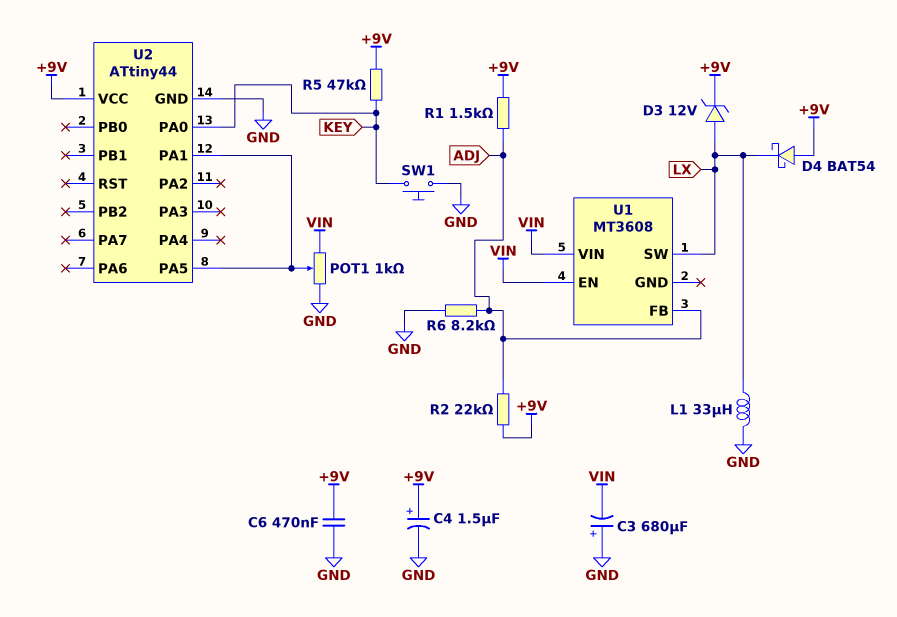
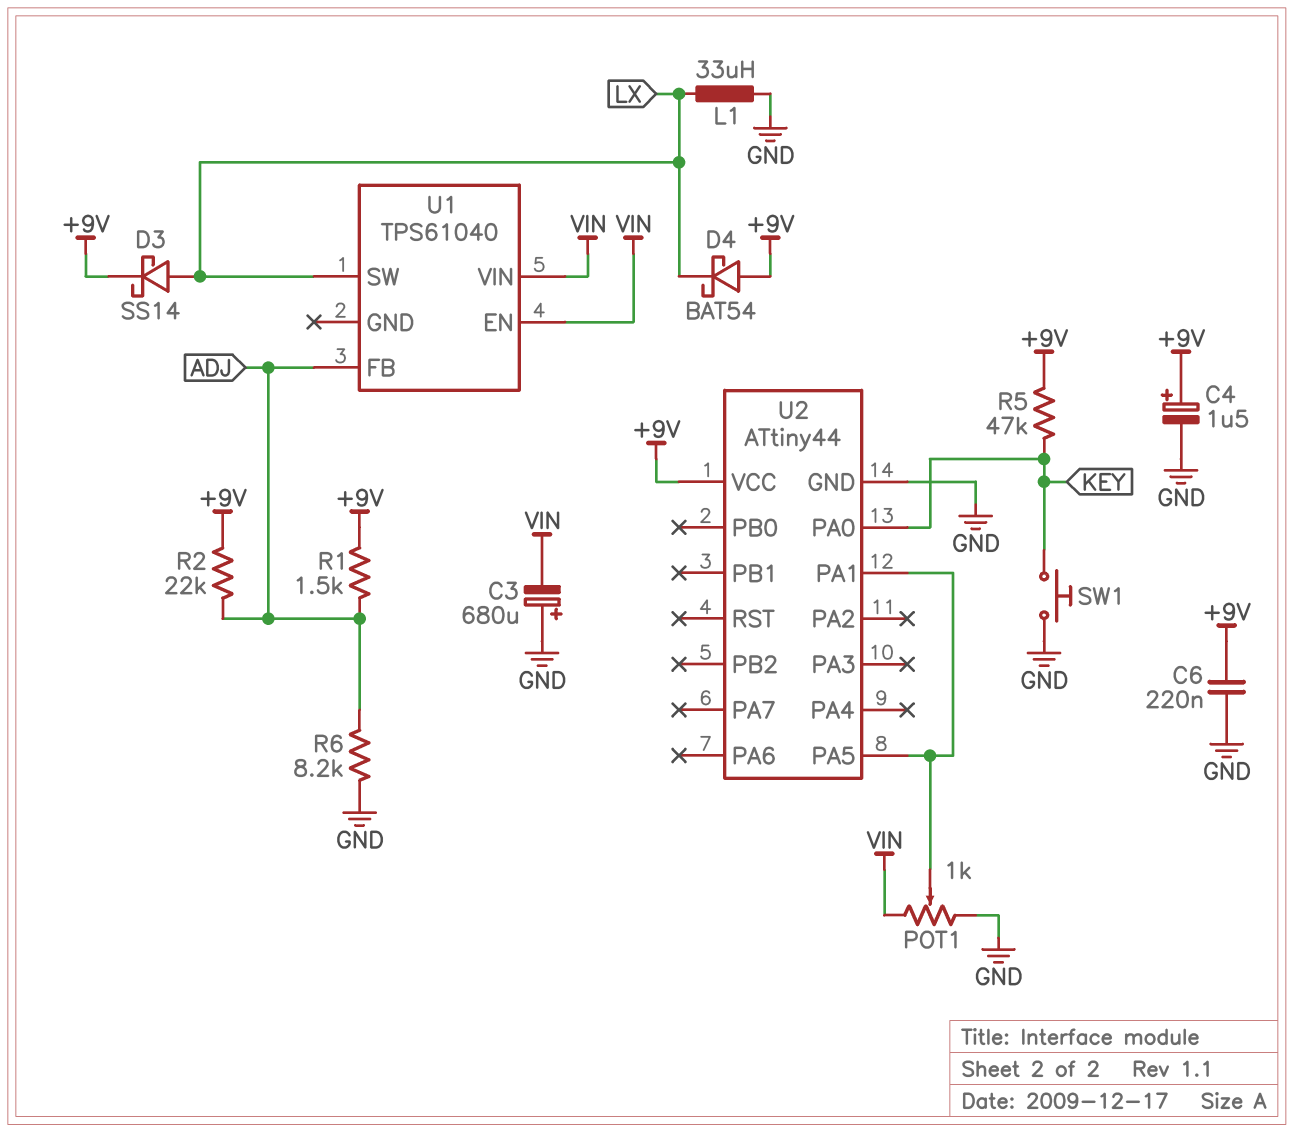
C6: 470nF (+9V, GND) -> 220nF (+9V, GND)
D3: zener 12V (A LX, K +9V) -> schottky SS14 (A LX, K +9V)
U1: MT3608 -> TPS61040

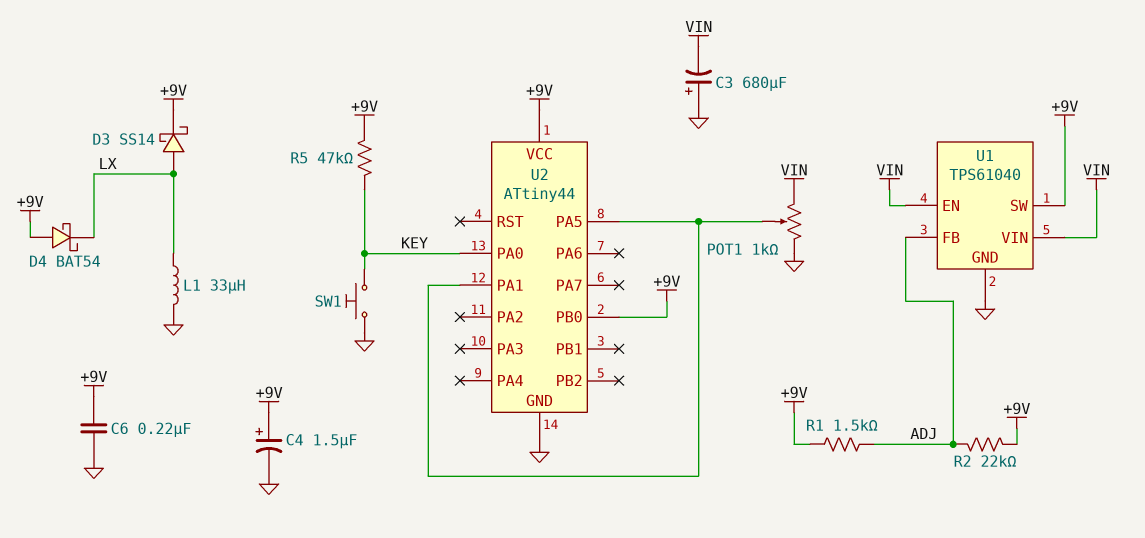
R6: 8.2k (ADJ, GND) -> none
U1 pin GND: none -> GND
U1 pin SW: LX -> +9V
U2 pin PB0: none -> +9V

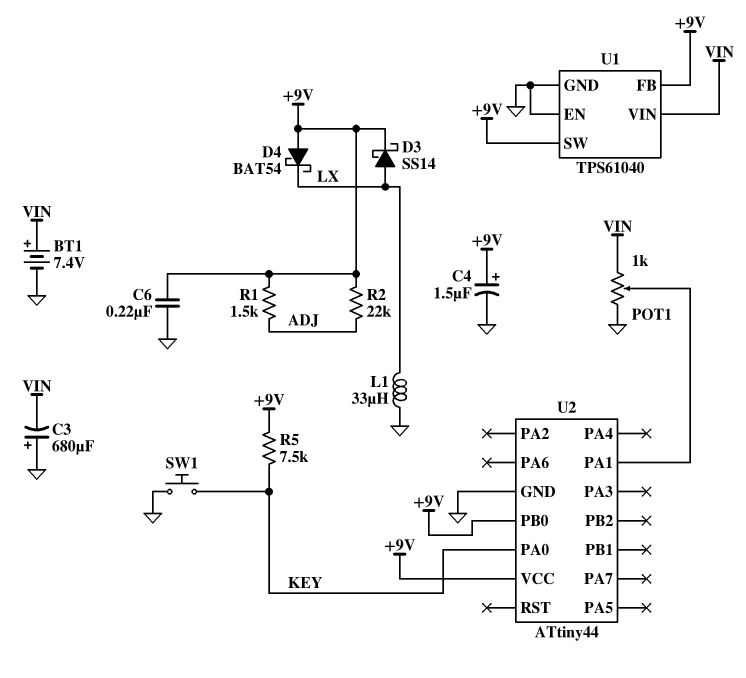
BT1: none -> 7.4V (plus VIN, minus GND)
R5: 47k (+9V, KEY) -> 7.5k (+9V, KEY)
U1 pin EN: VIN -> GND
U1 pin FB: ADJ -> +9V
U2 pin PA5: U2/PA1 -> none

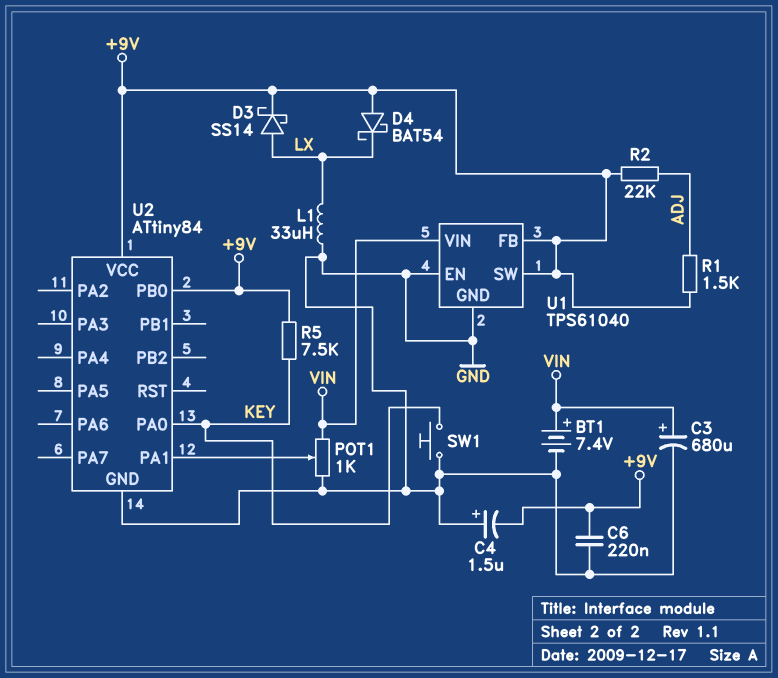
C3: 680uF (plus GND, minus VIN) -> 680uF (plus VIN, minus GND)
C4: 1.5uF (plus +9V, minus GND) -> 1.5uF (plus GND, minus +9V)
U2: ATtiny44 -> ATtiny84

